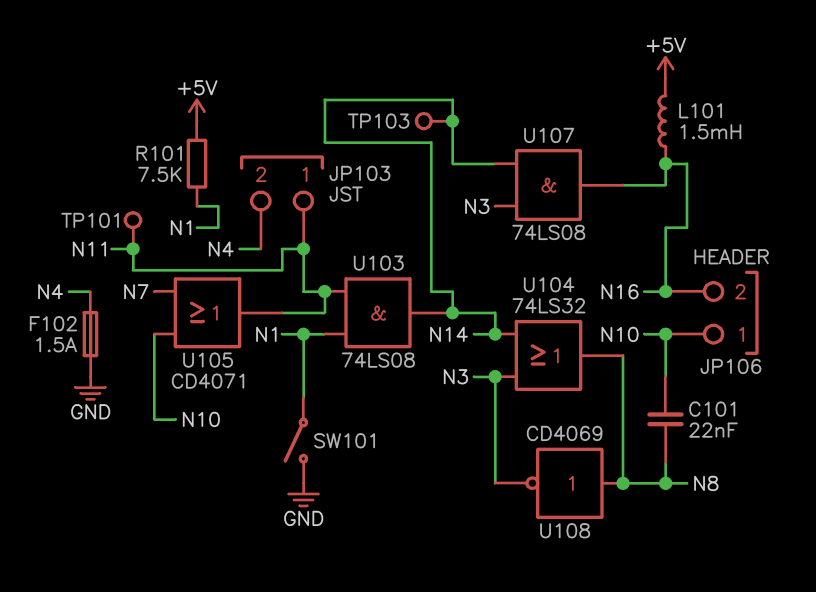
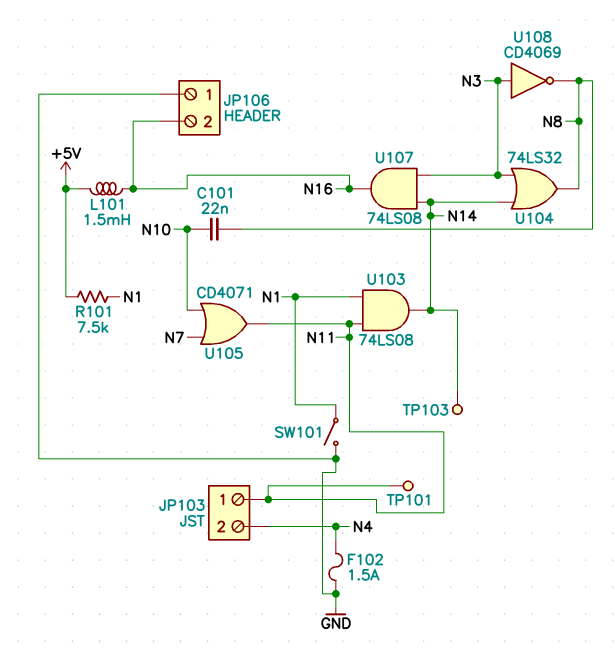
JP106 pin 1: N10 -> GND
U108: NOT CD4069 (in N8, out N3) -> NOT CD4069 (in N3, out N8)

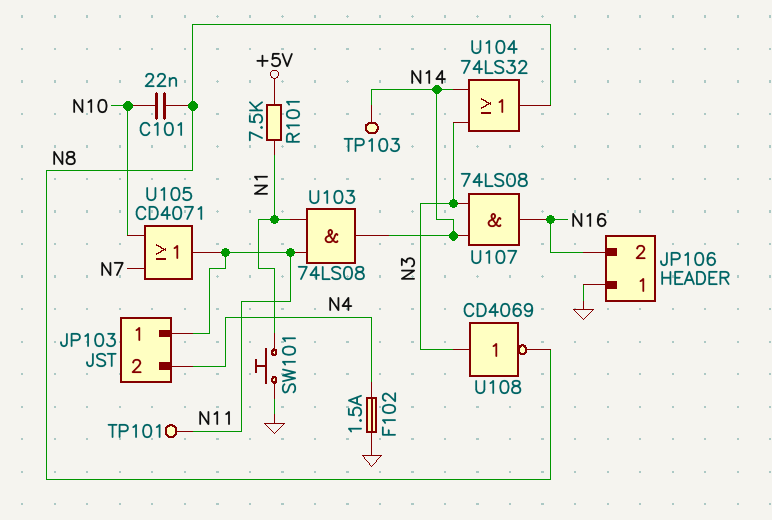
L101: 1.5mH (+5V, N16) -> none
SW101: switch (GND, N1) -> button (GND, N1)

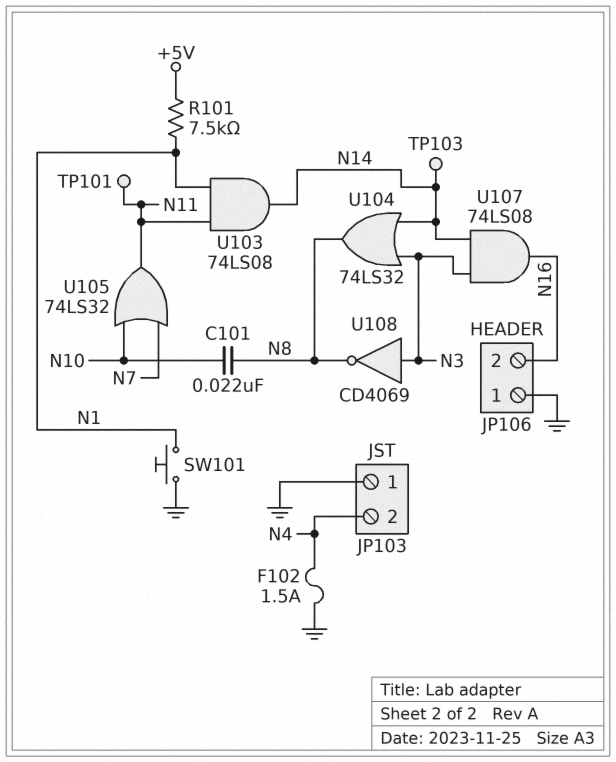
JP103 pin 1: N11 -> GND
U105: OR CD4071 (in N7, in N10, out N11) -> OR 74LS32 (in N7, in N10, out N11)

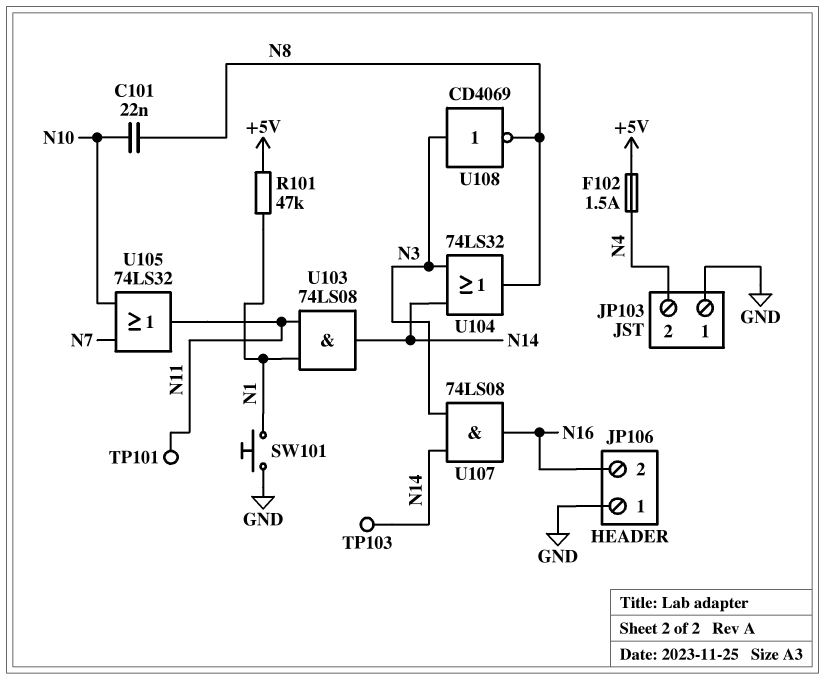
F102: 1.5A (GND, N4) -> 1.5A (+5V, N4)
R101: 7.5k (+5V, N1) -> 47k (+5V, N1)

